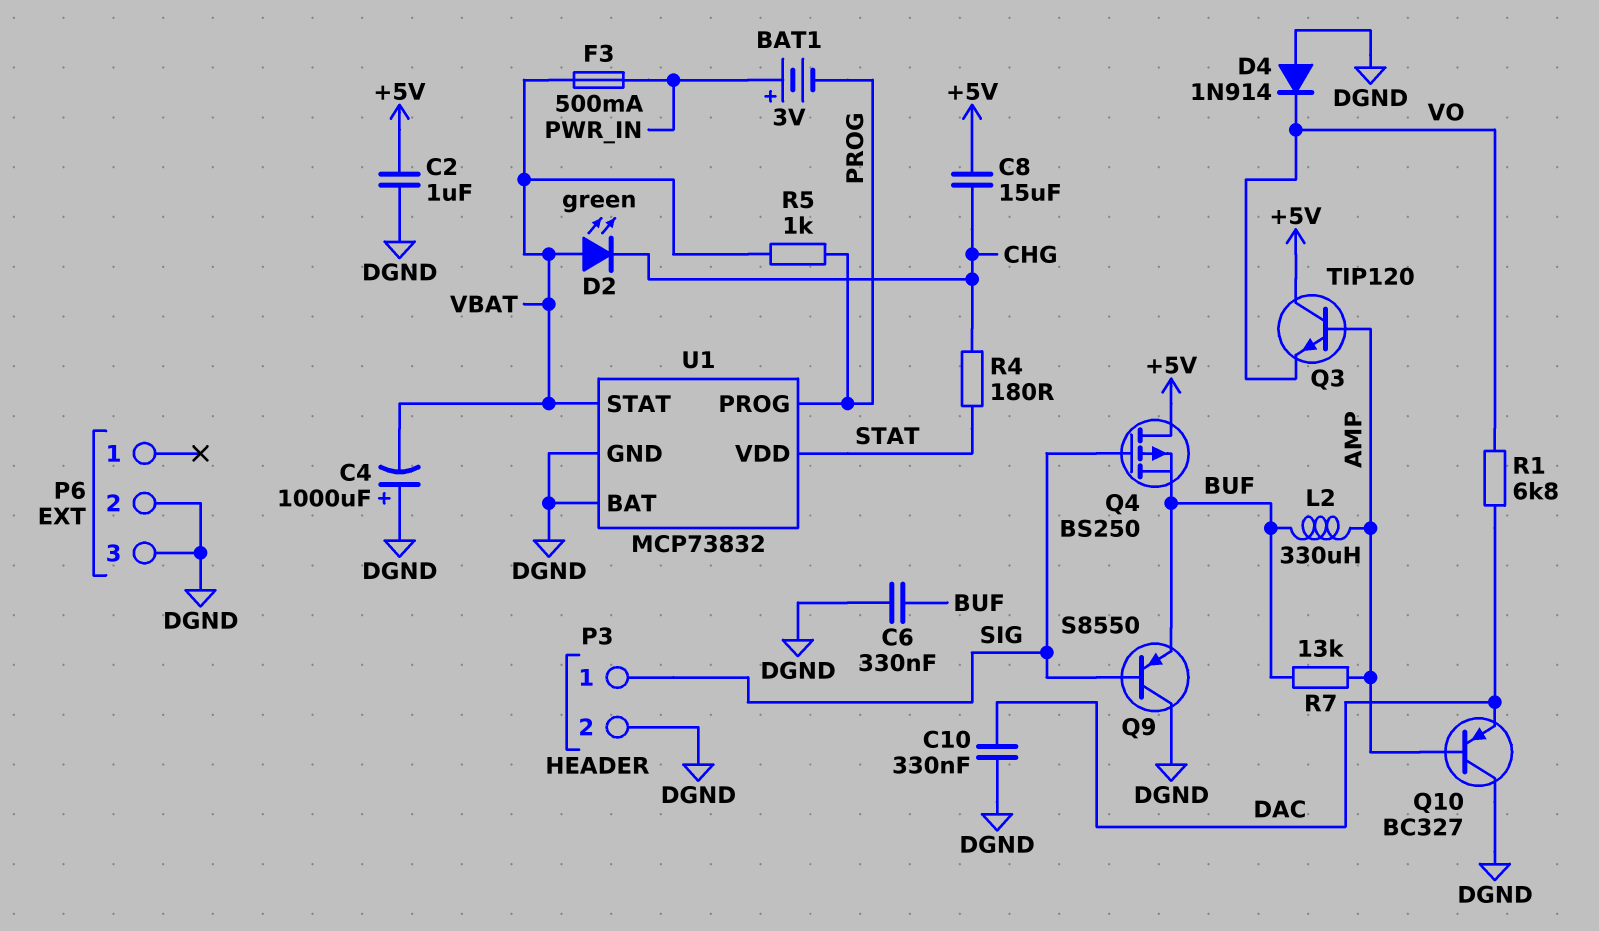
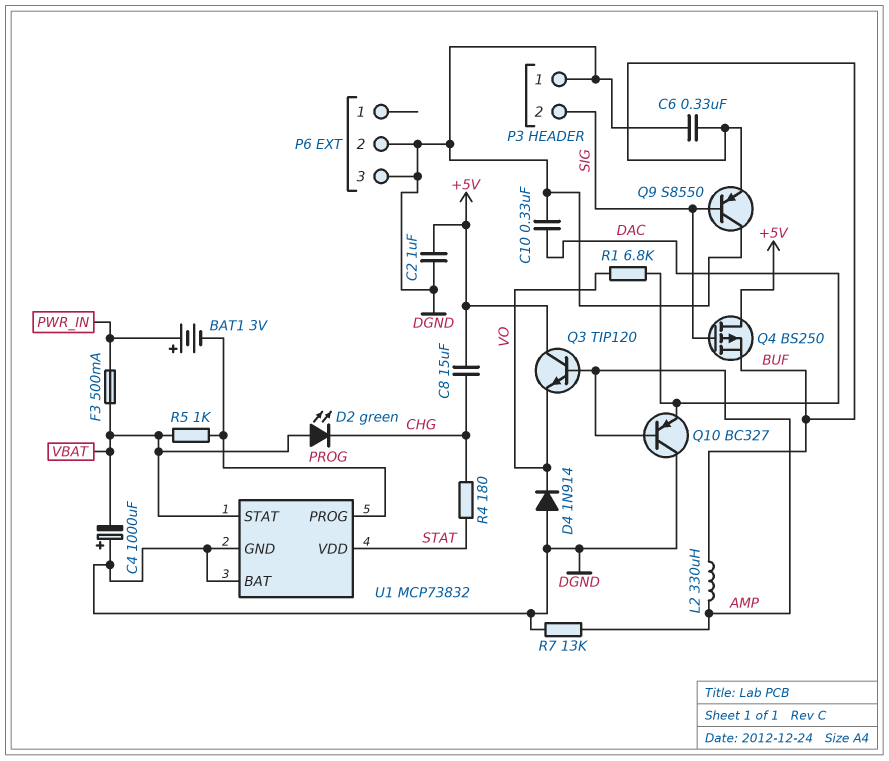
P3 pin 1: SIG -> DGND
P3 pin 2: DGND -> SIG
R7: 13k (AMP, BUF) -> 13k (AMP, DGND)

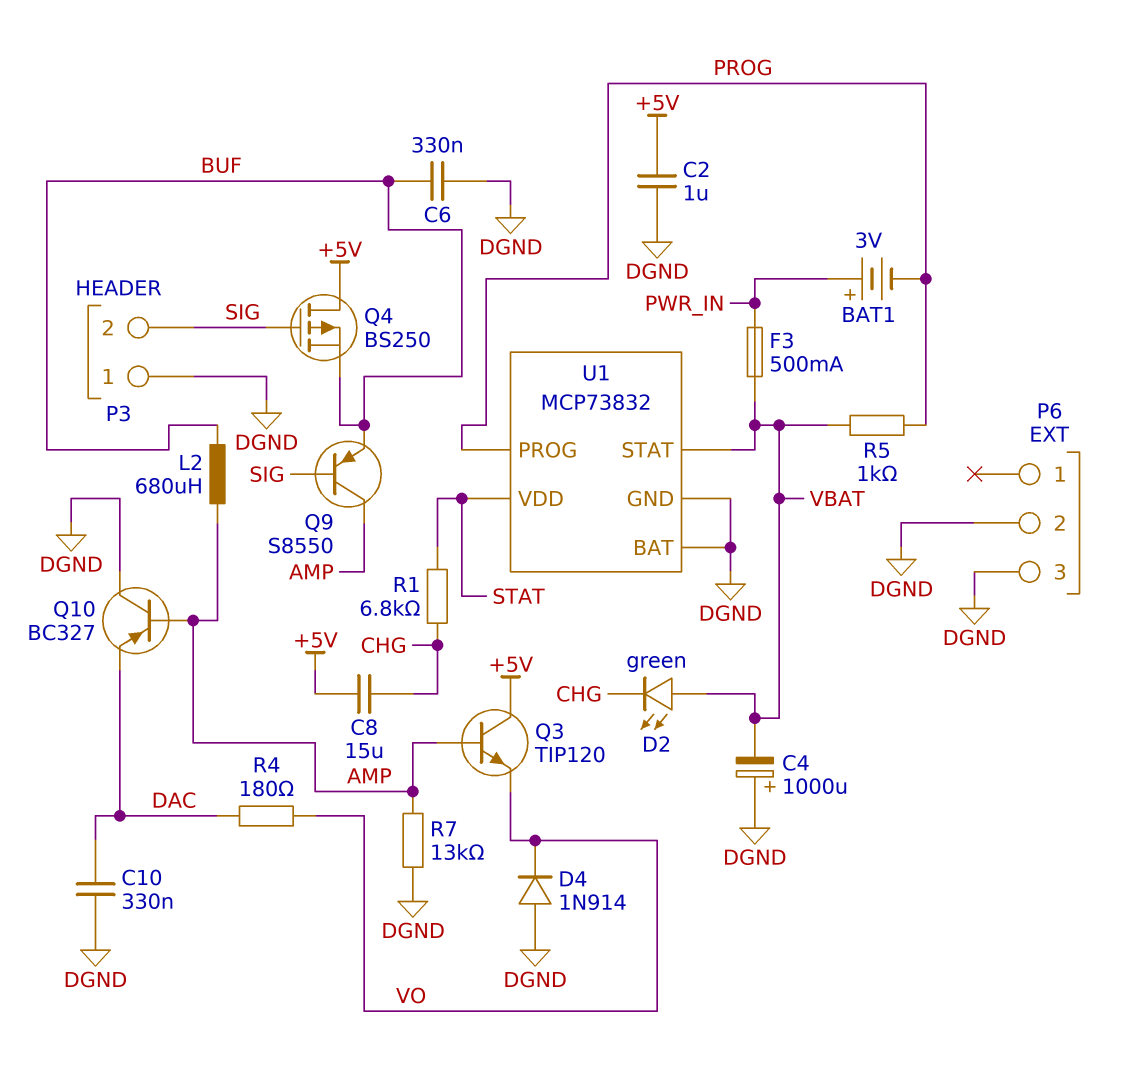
L2: 330uH (AMP, BUF) -> 680uH (AMP, BUF)
Q9: PNP S8550 (B SIG, C DGND, E BUF) -> PNP S8550 (B SIG, C AMP, E BUF)
R1: 6.8k (DAC, VO) -> 6.8k (CHG, STAT)
R4: 180 (CHG, STAT) -> 180 (DAC, VO)

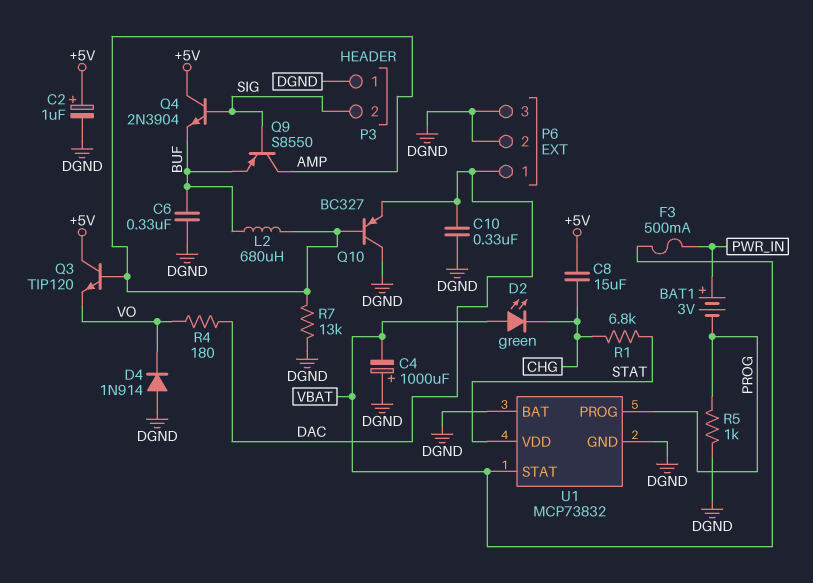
C2: 1uF (+5V, DGND) -> 1uF (plus +5V, minus DGND)
P6 pin 1: none -> DAC
Q4: PMOS BS250 (G SIG, D +5V, S BUF) -> NPN 2N3904 (B SIG, C +5V, E BUF)
R5: 1k (PROG, VBAT) -> 1k (DGND, PROG)

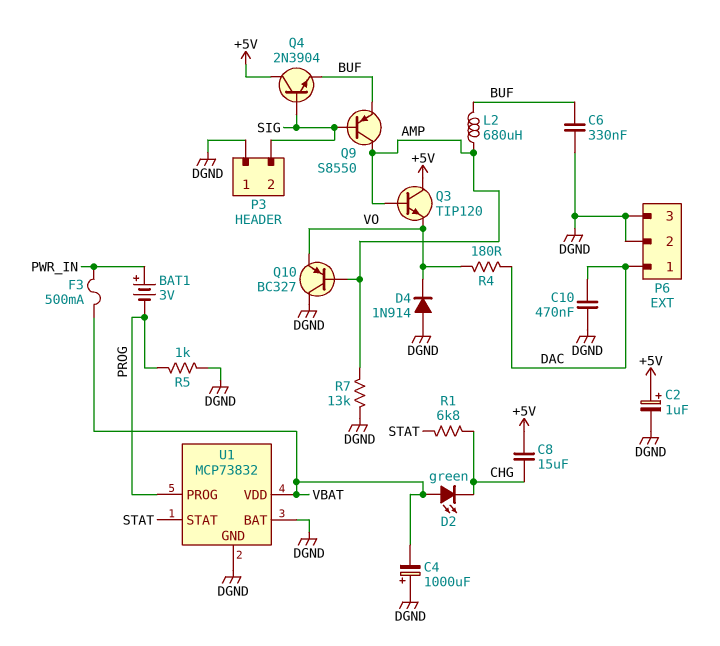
C10: 330nF (DAC, DGND) -> 470nF (DAC, DGND)
Q10: PNP BC327 (B AMP, C DGND, E DAC) -> PNP BC327 (B AMP, C DGND, E VO)
U1 pin STAT: VBAT -> STAT
U1 pin VDD: STAT -> VBAT

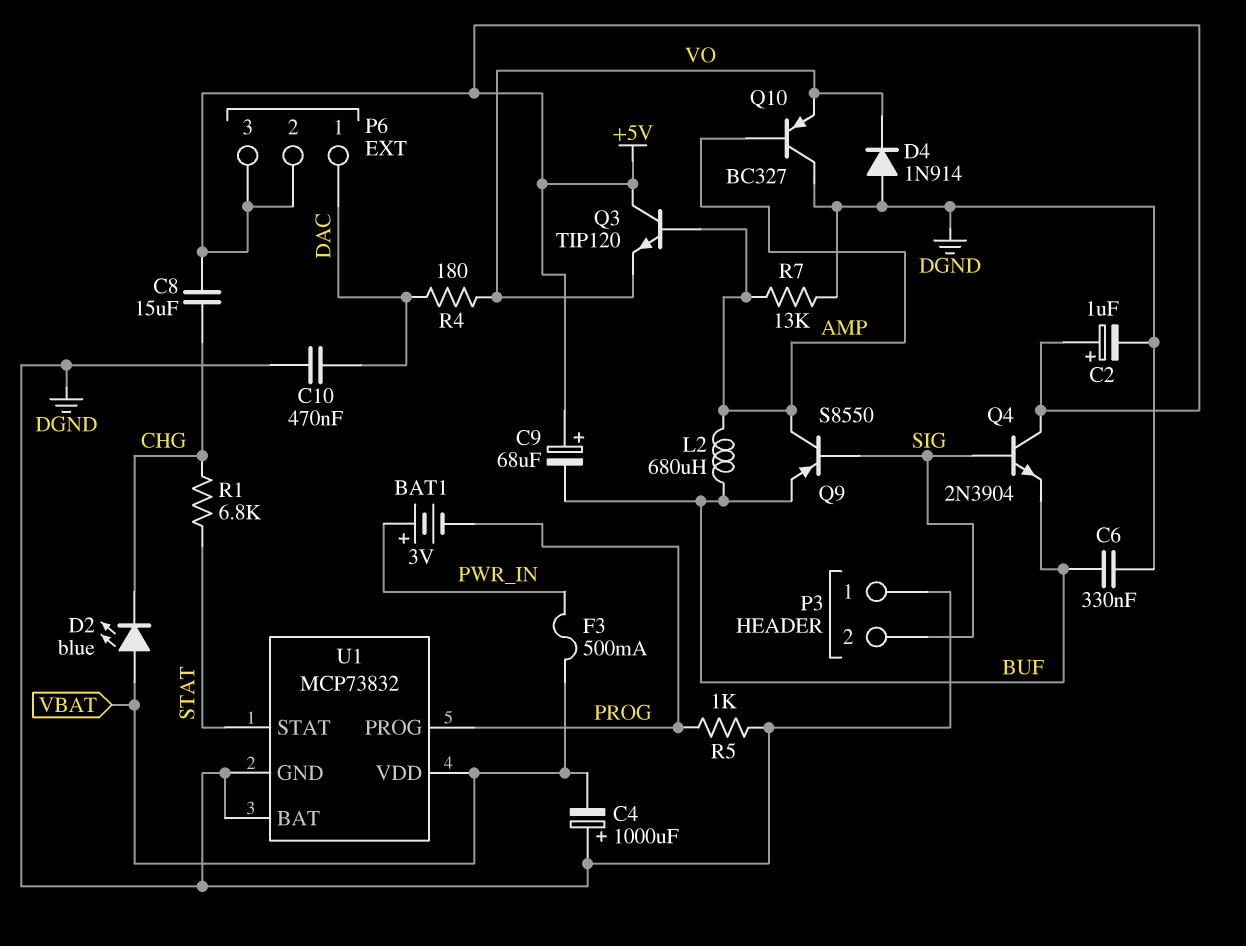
C9: none -> 68uF (plus +5V, minus BUF)
D2: LED green (A VBAT, K CHG) -> LED blue (A VBAT, K CHG)
P6 pin 2: DGND -> +5V
P6 pin 3: DGND -> +5V

